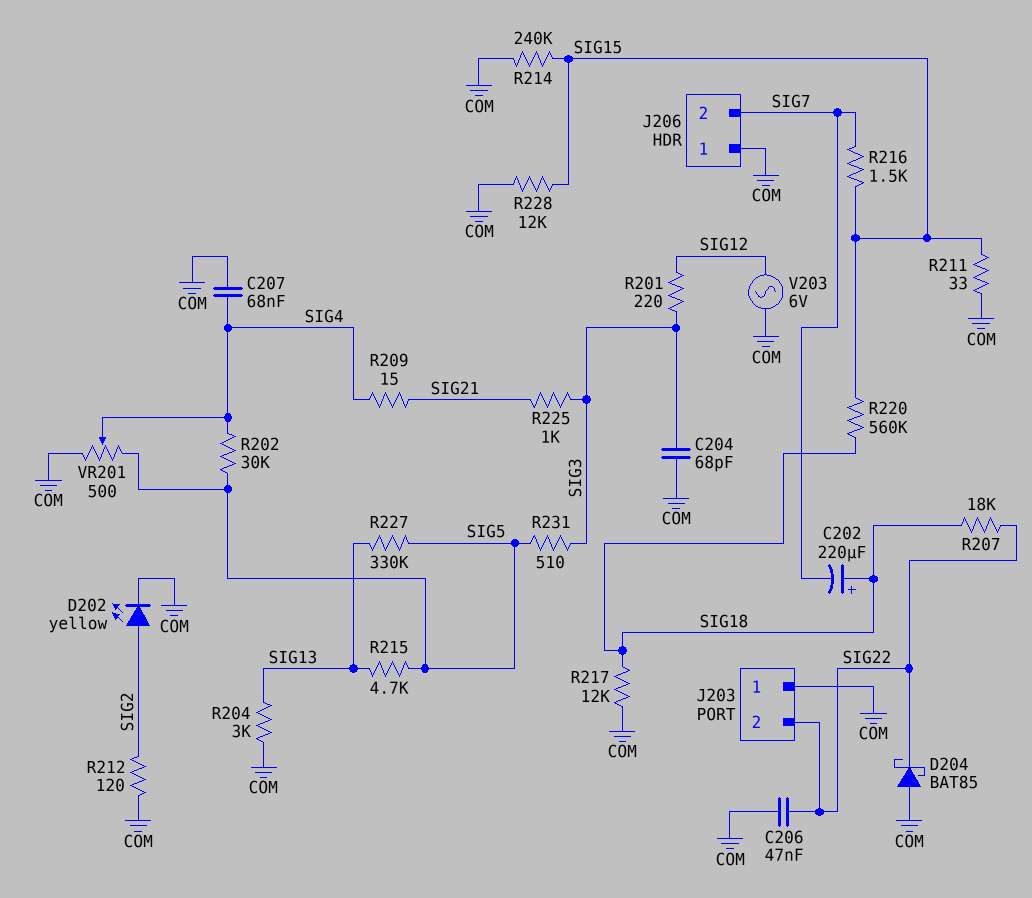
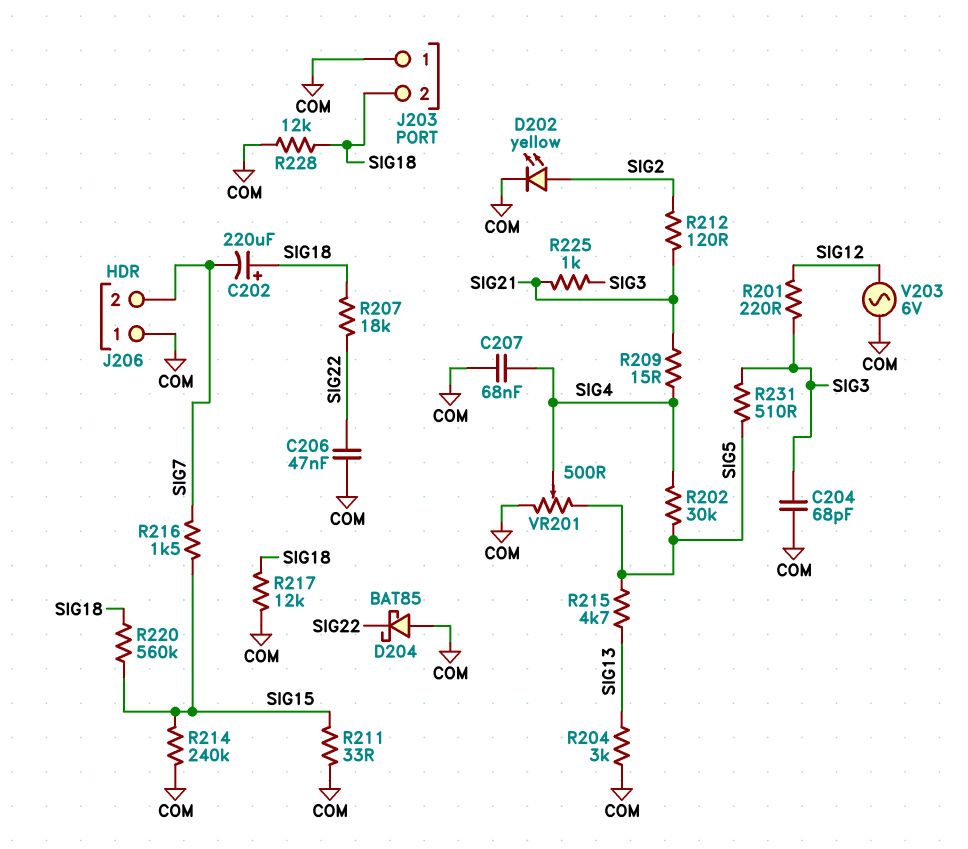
J203 pin 2: SIG22 -> SIG18
R212: 120 (COM, SIG2) -> 120 (SIG2, SIG21)
R227: 330k (SIG5, SIG13) -> none
R228: 12k (COM, SIG15) -> 12k (COM, SIG18)

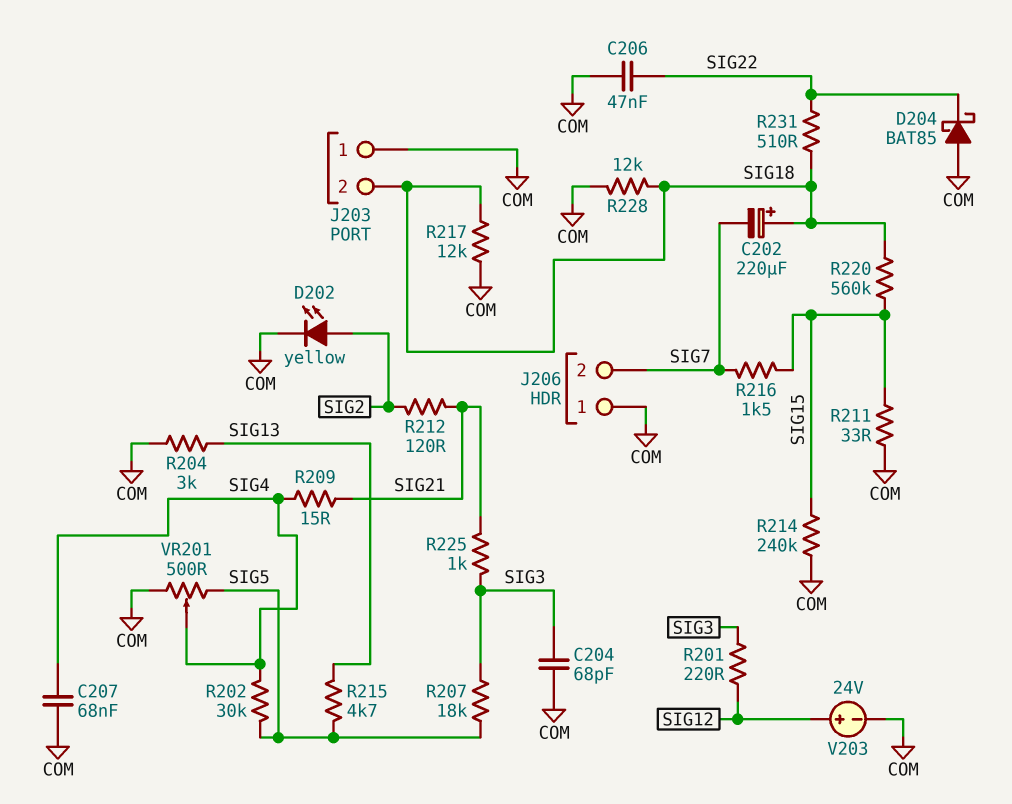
R207: 18k (SIG18, SIG22) -> 18k (SIG3, SIG5)
R231: 510 (SIG3, SIG5) -> 510 (SIG18, SIG22)
V203: AC 6V (COM, SIG12) -> 24V (plus SIG12, minus COM)

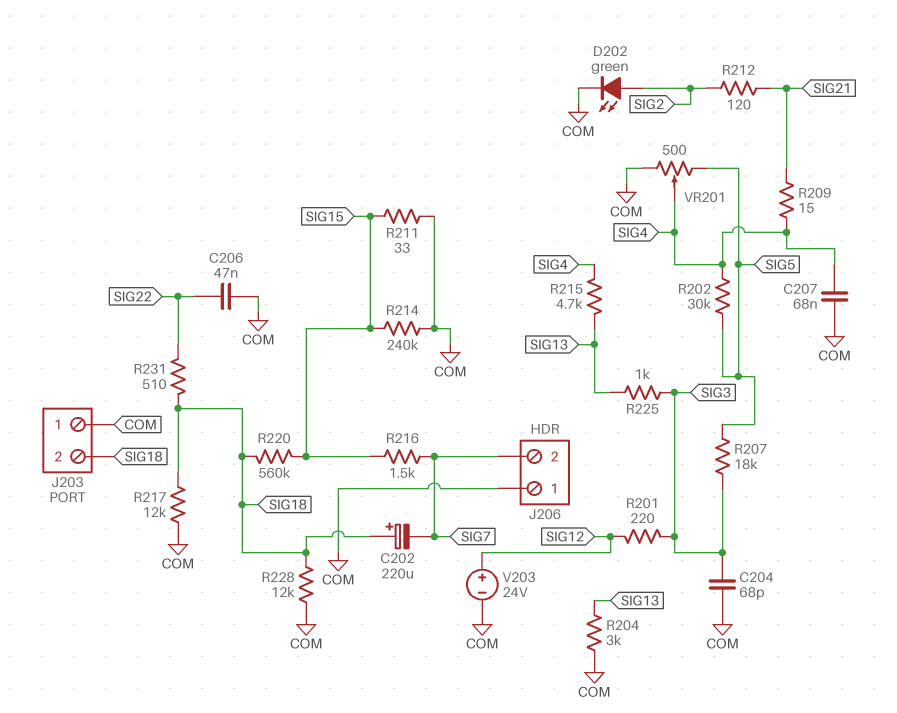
D202: LED yellow (A SIG2, K COM) -> LED green (A SIG2, K COM)
D204: schottky BAT85 (A COM, K SIG22) -> none
R215: 4.7k (SIG5, SIG13) -> 4.7k (SIG4, SIG13)
R225: 1k (SIG3, SIG21) -> 1k (SIG3, SIG13)

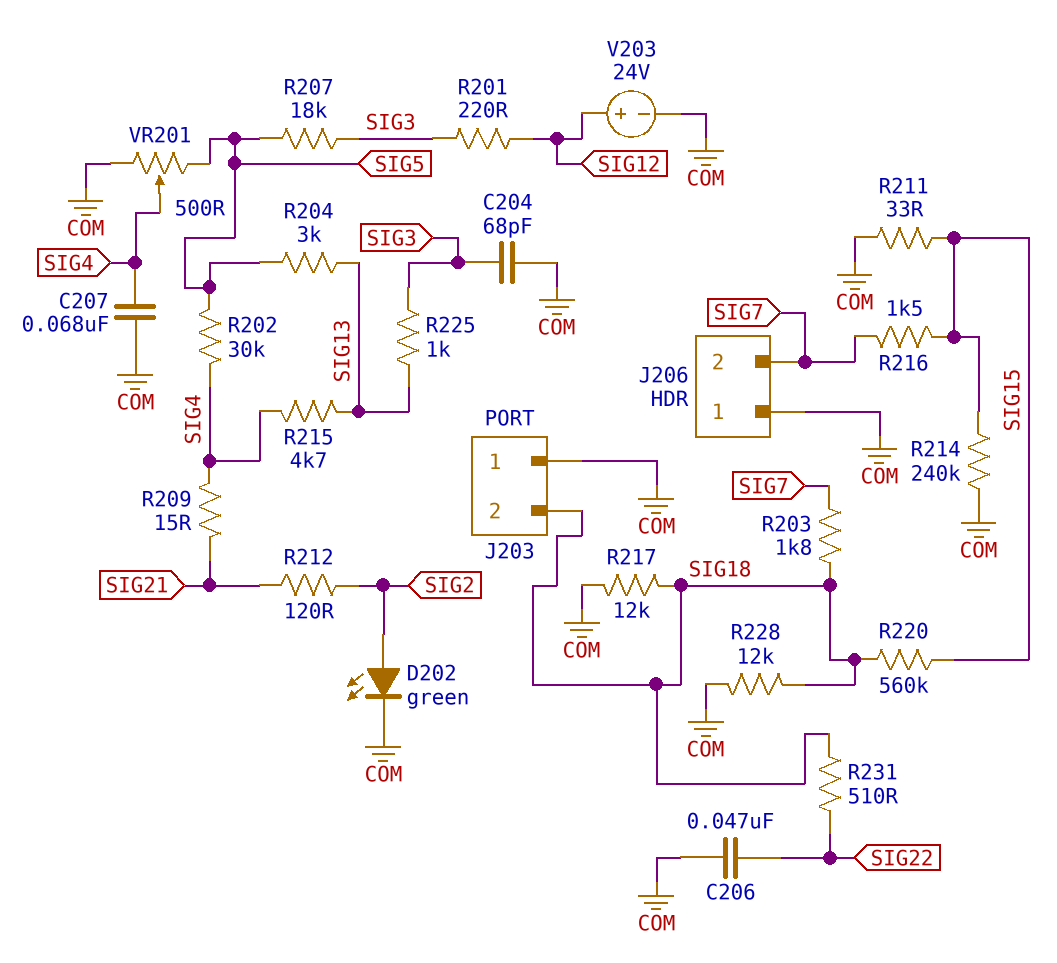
C202: 220uF (plus SIG18, minus SIG7) -> none
R203: none -> 1.8k (SIG7, SIG18)
R204: 3k (COM, SIG13) -> 3k (SIG5, SIG13)

